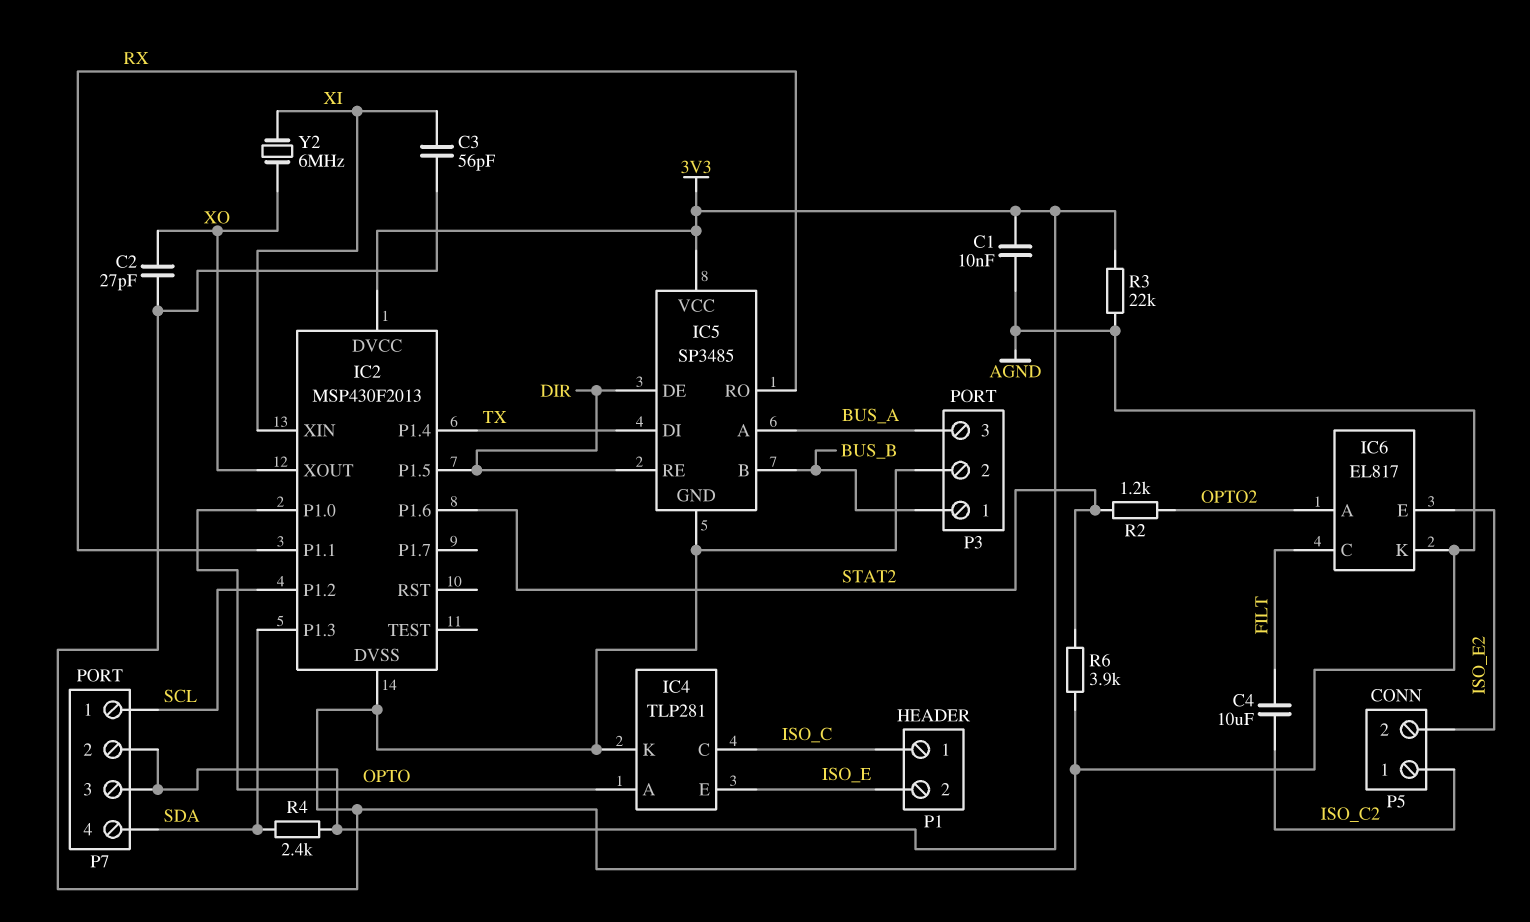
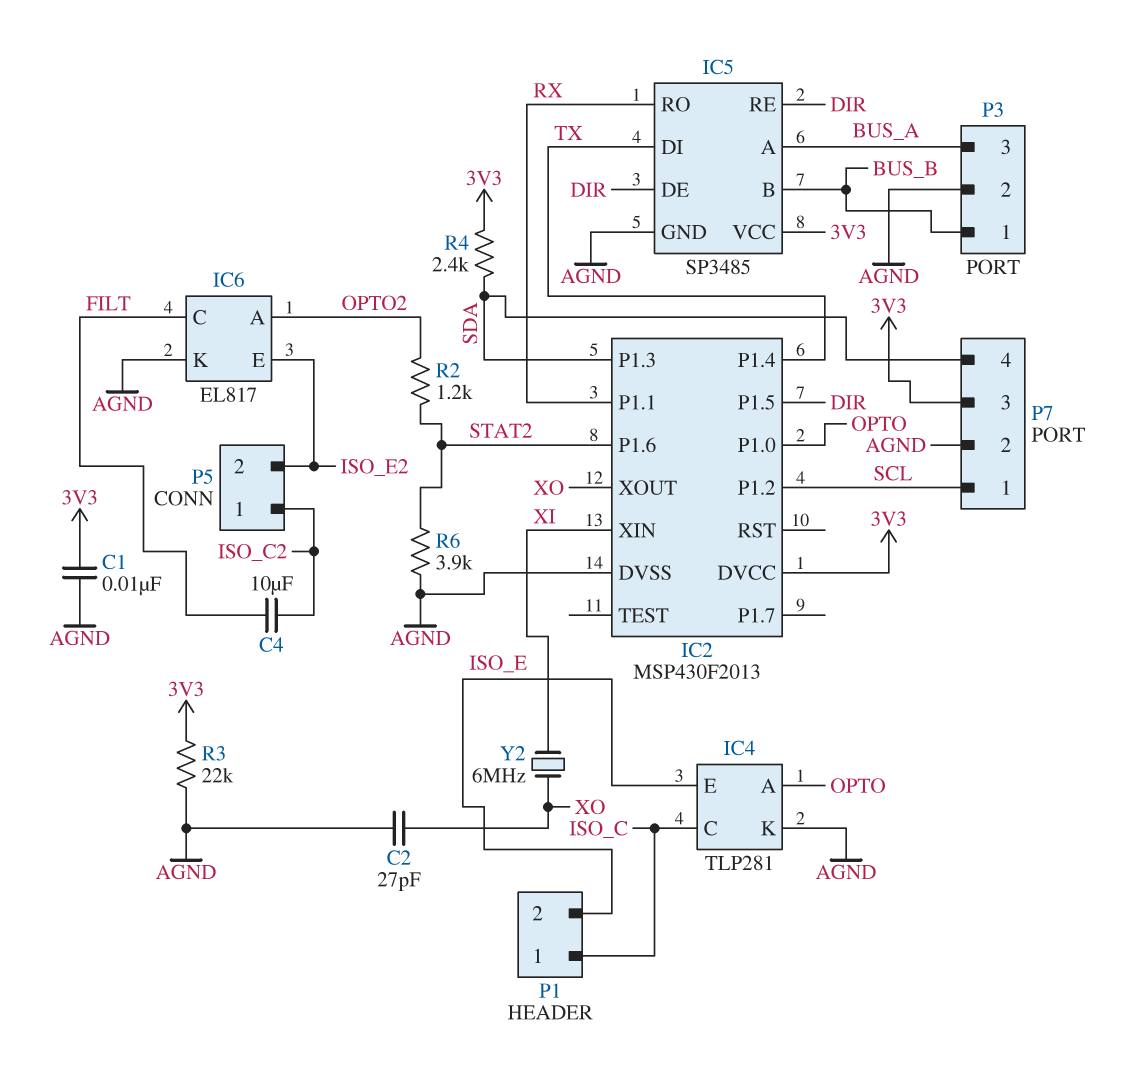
C3: 56pF (AGND, XI) -> none
P7 pin 2: 3V3 -> AGND

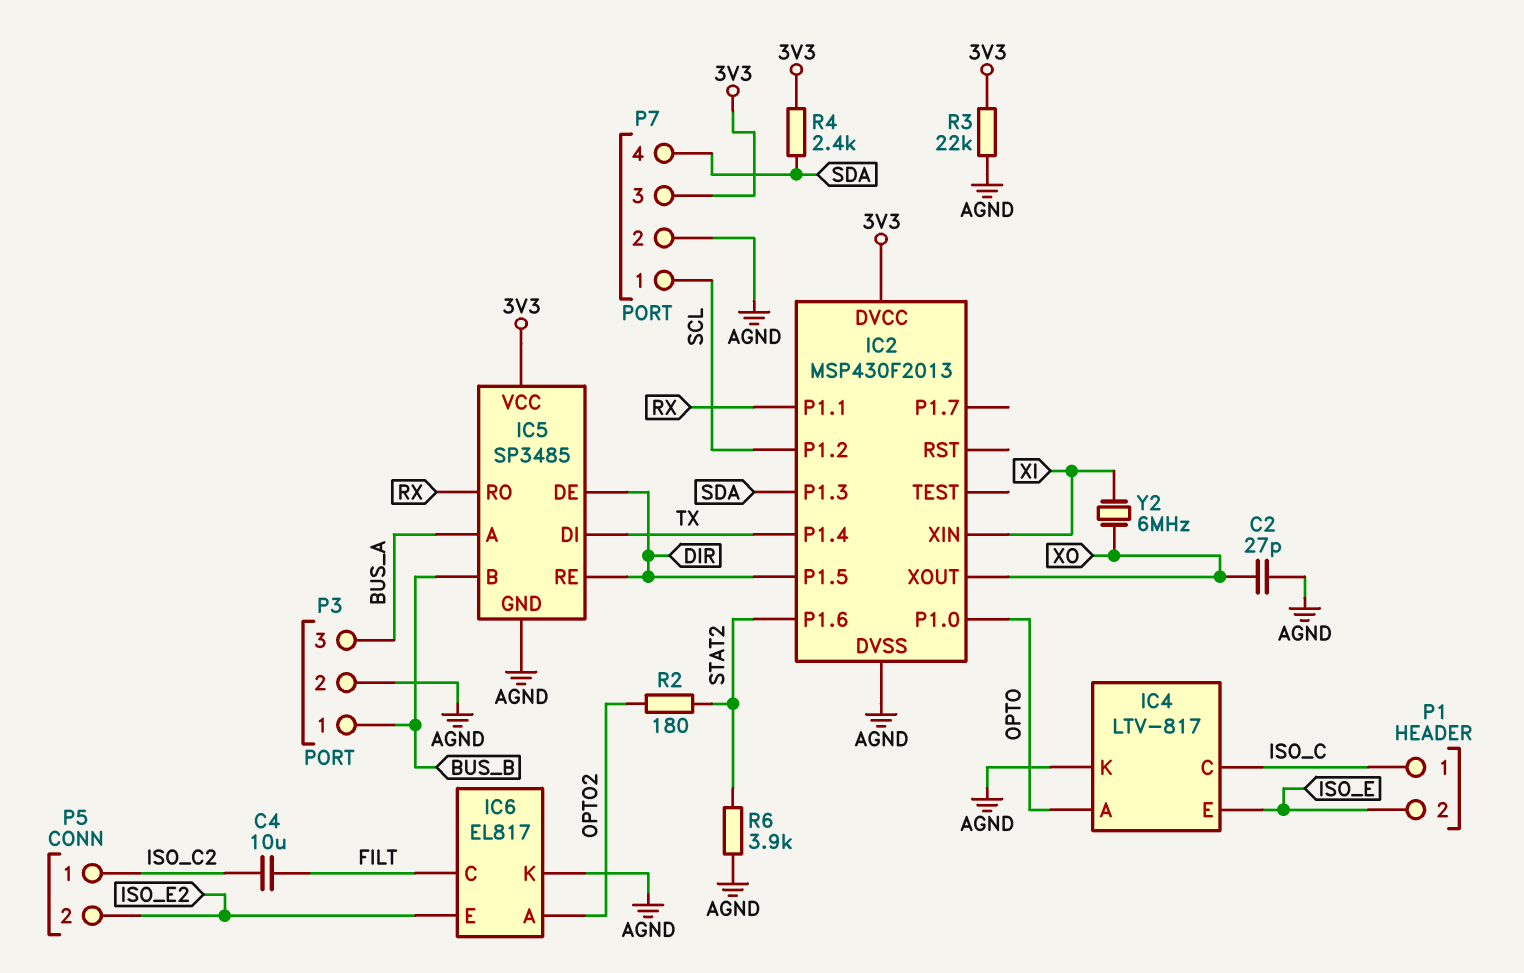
C1: 10nF (3V3, AGND) -> none
IC4: TLP281 -> LTV-817
R2: 1.2k (OPTO2, STAT2) -> 180 (OPTO2, STAT2)

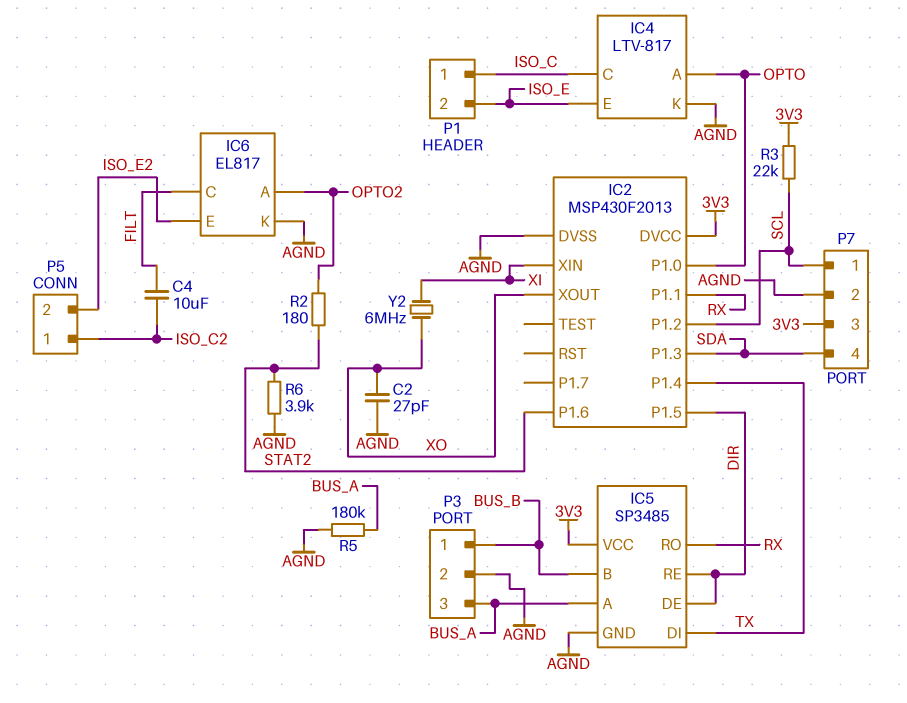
R3: 22k (3V3, AGND) -> 22k (3V3, SCL)
R4: 2.4k (3V3, SDA) -> none
R5: none -> 180k (AGND, BUS_A)

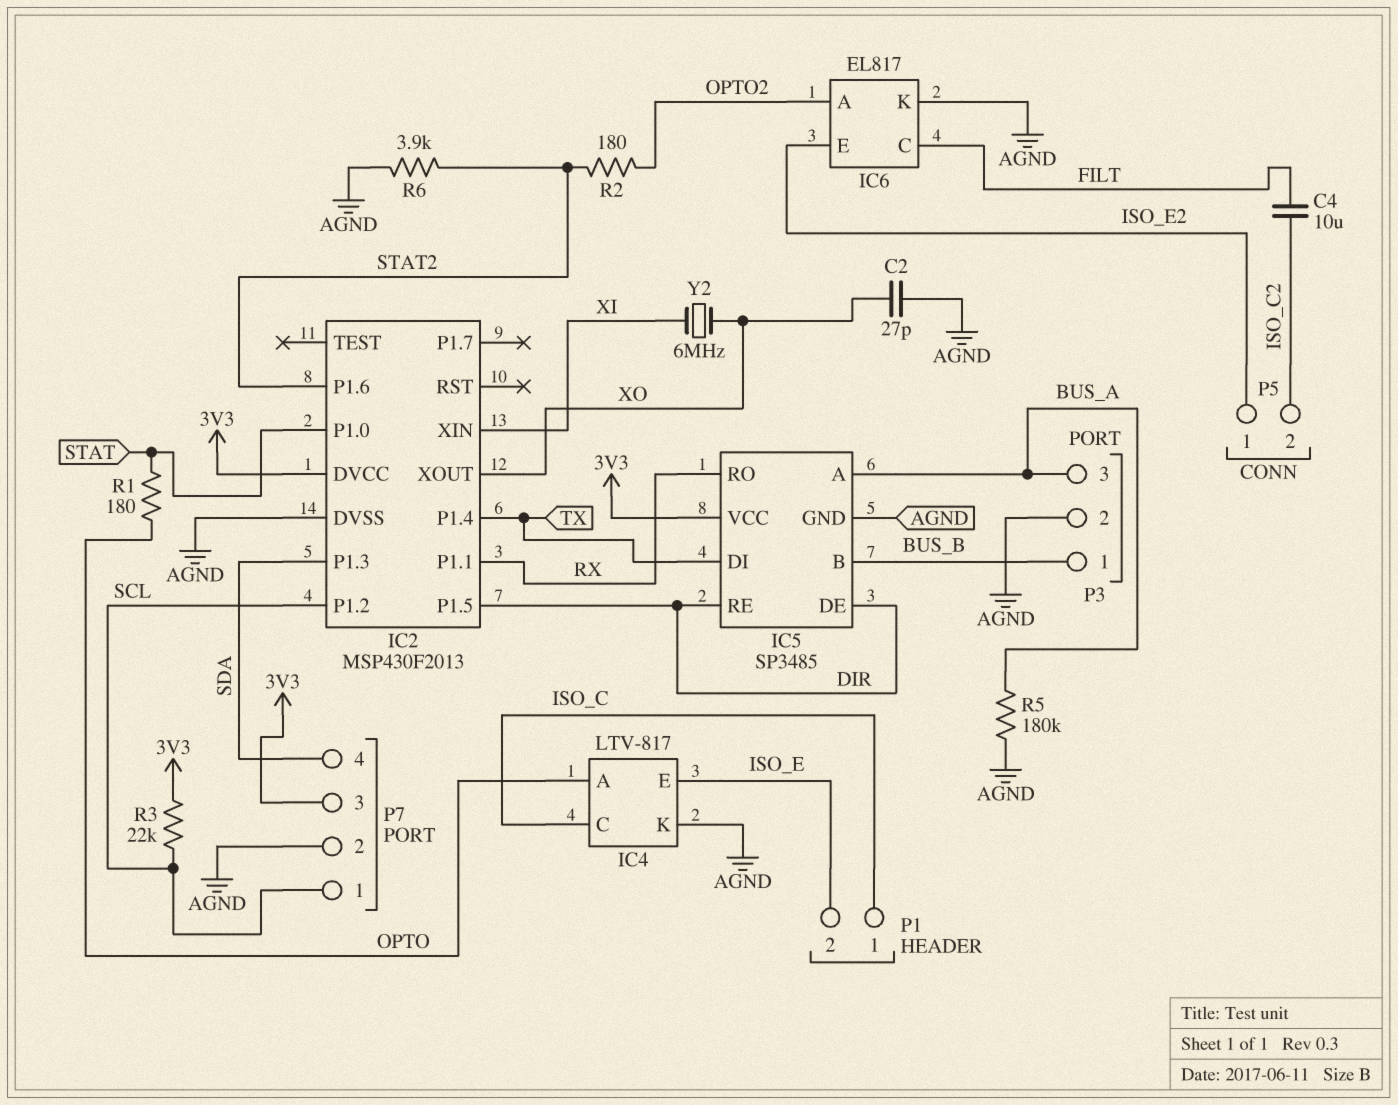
IC2 pin P1.0: OPTO -> STAT
P5 pin 1: ISO_C2 -> ISO_E2
P5 pin 2: ISO_E2 -> ISO_C2
R1: none -> 180 (OPTO, STAT)

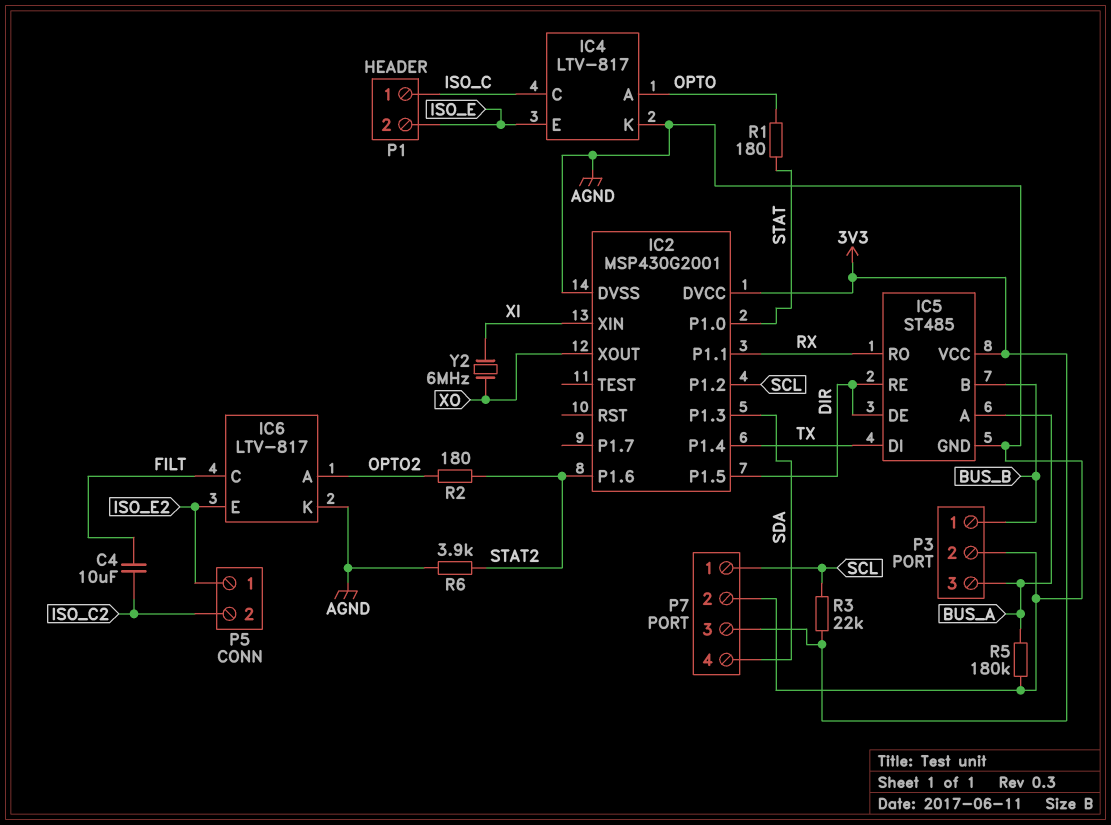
C2: 27pF (AGND, XO) -> none
IC2: MSP430F2013 -> MSP430G2001
IC5: SP3485 -> ST485
IC6: EL817 -> LTV-817

